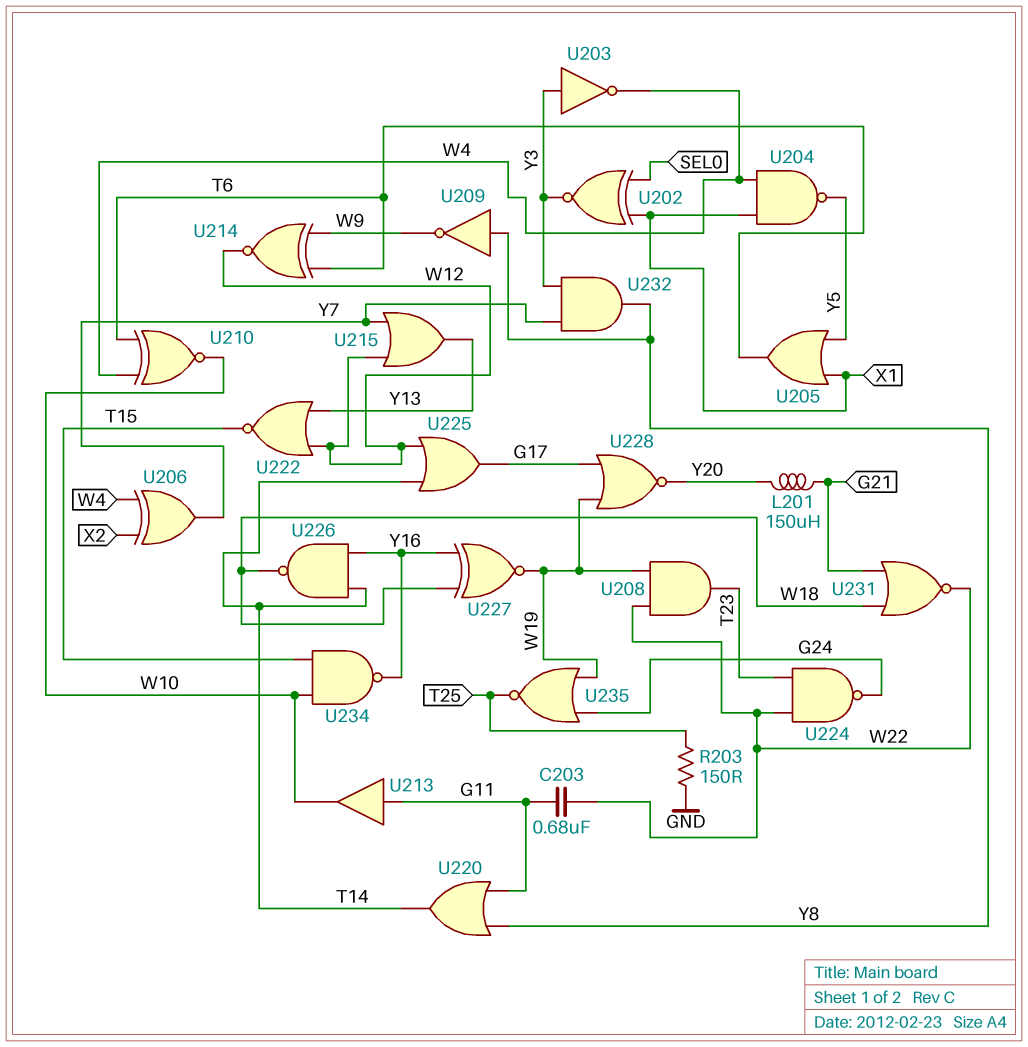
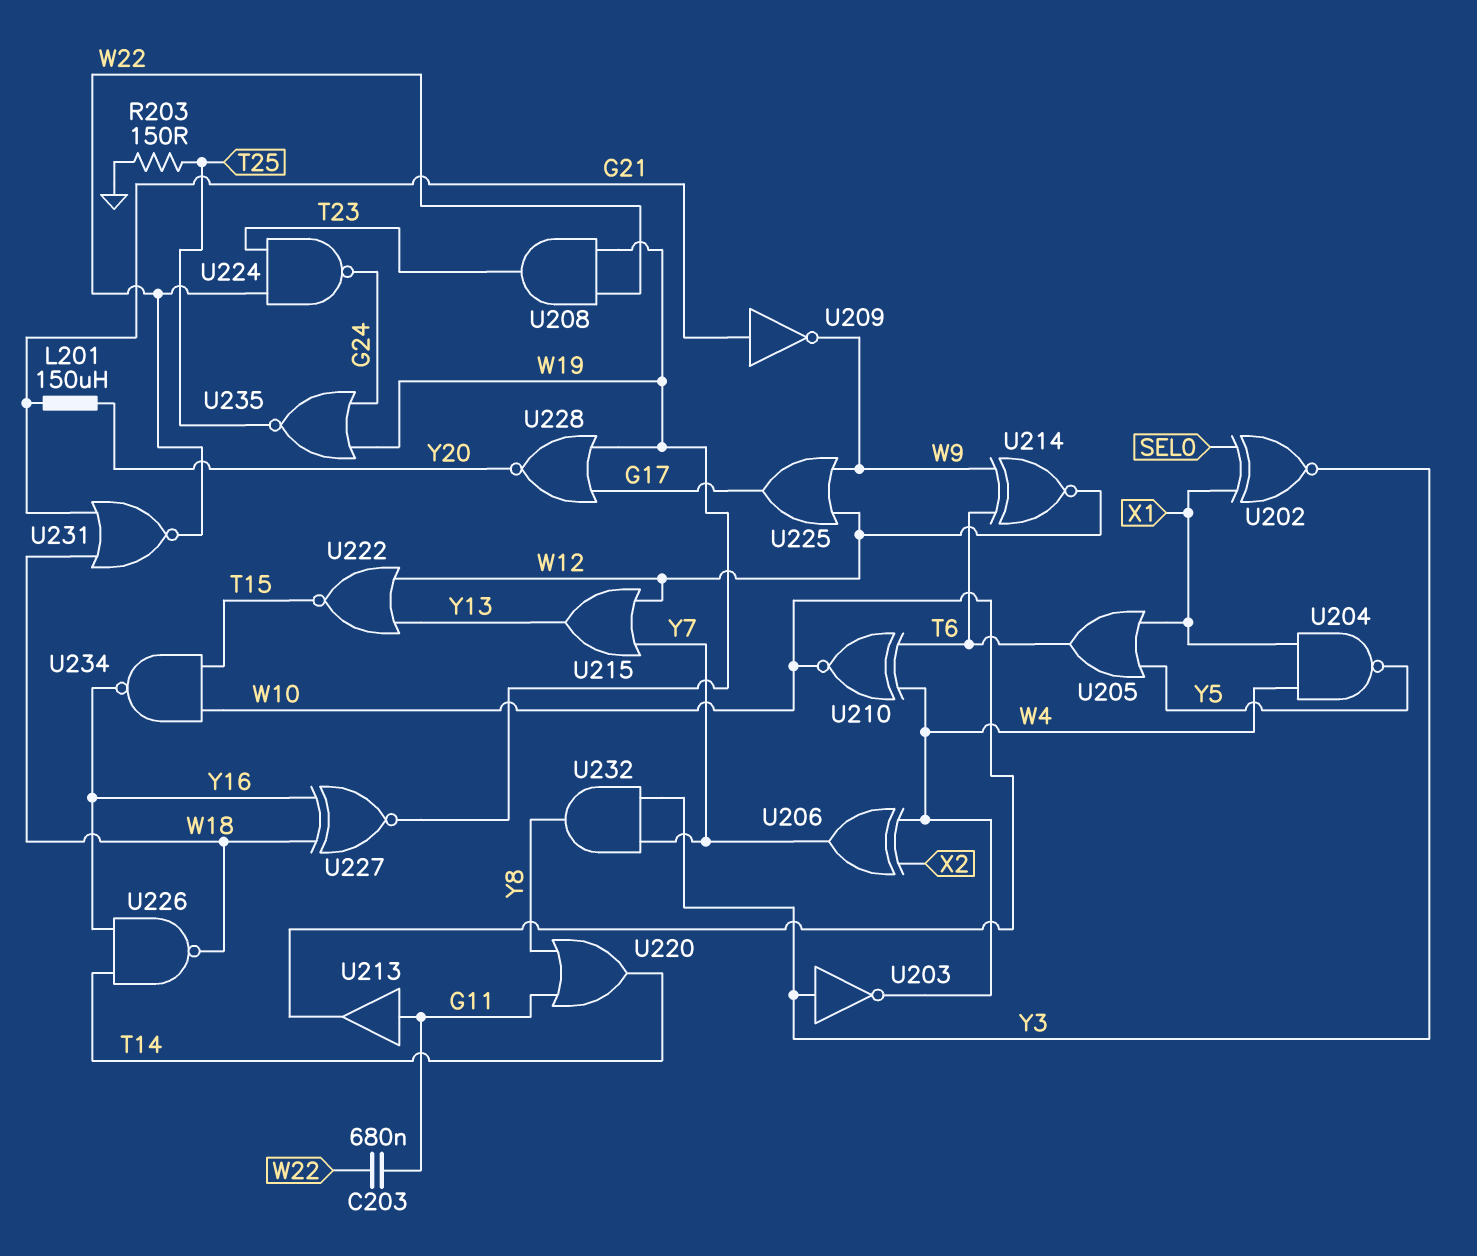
U209: NOT (in Y8, out W9) -> NOT (in G21, out W9)
U225: OR (in T14, in W12, out G17) -> OR (in W9, in W12, out G17)

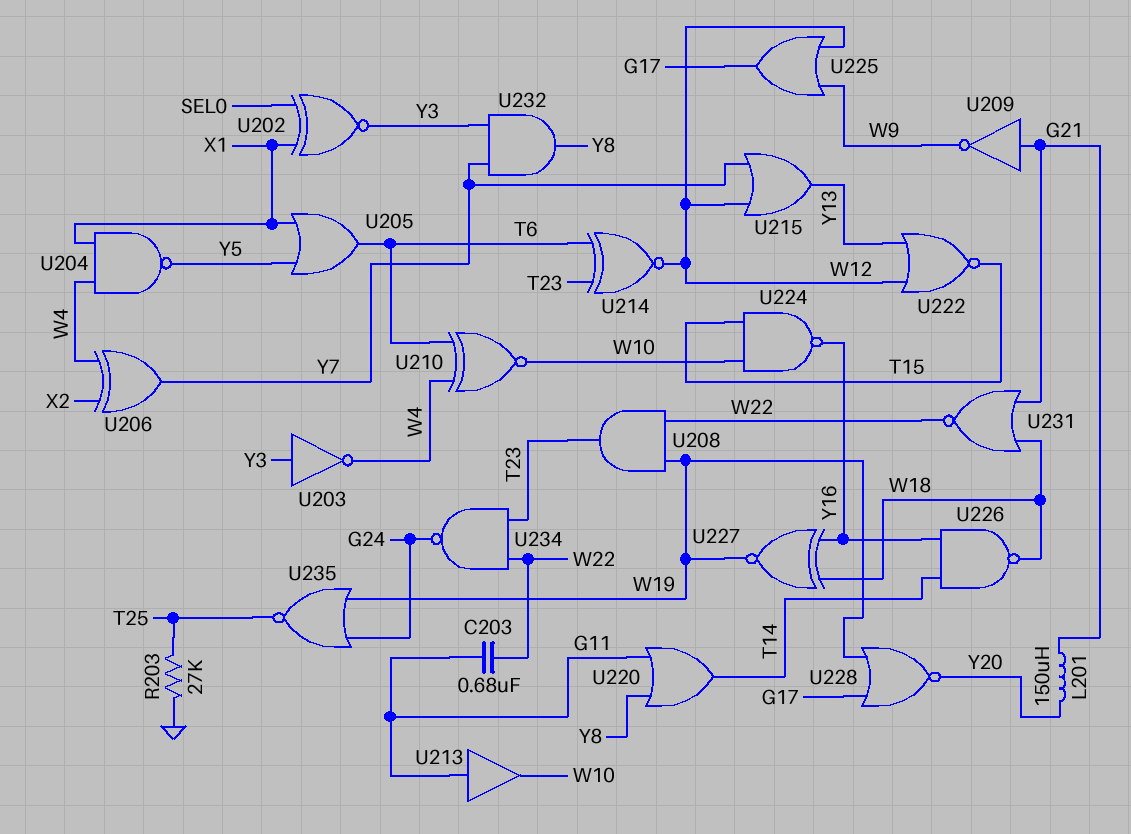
R203: 150 (GND, T25) -> 27k (GND, T25)
U214: XNOR (in T6, in W9, out W12) -> XNOR (in T6, in T23, out W12)
U224: NAND (in T23, in W22, out G24) -> NAND (in T15, in W10, out Y16)
U234: NAND (in T15, in W10, out Y16) -> NAND (in T23, in W22, out G24)

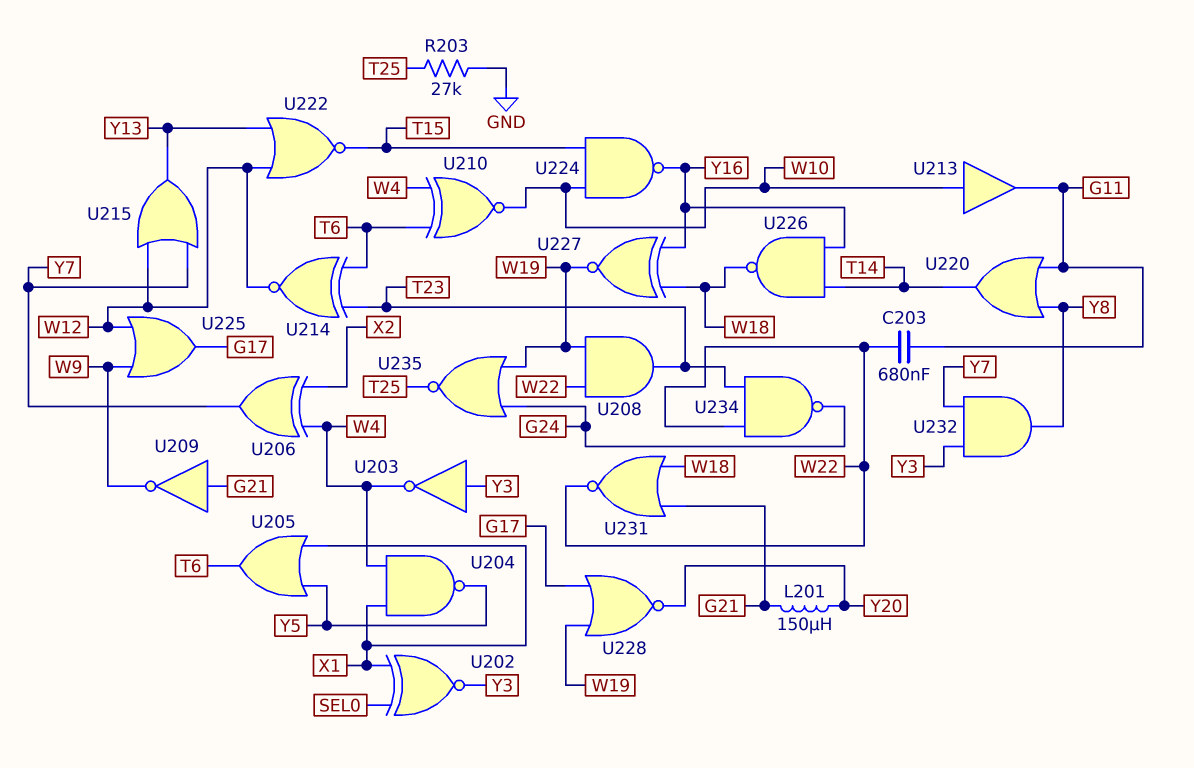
U213: buffer (in G11, out W10) -> buffer (in W10, out G11)

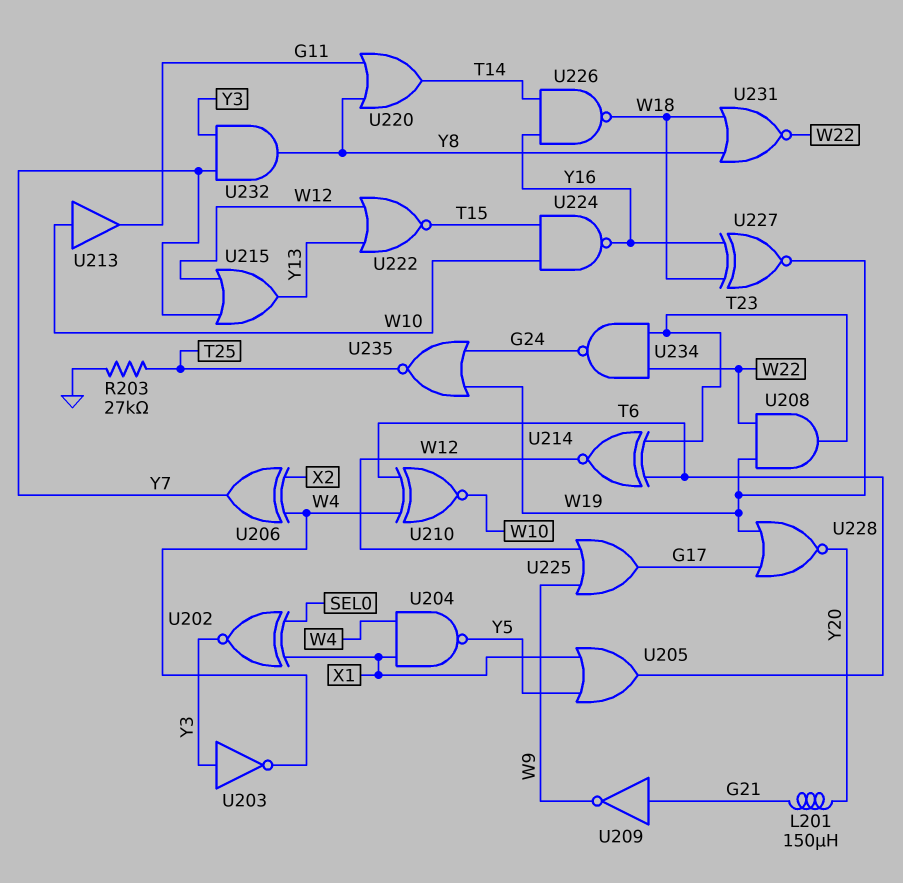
C203: 680nF (G11, W22) -> none
U231: NOR (in G21, in W18, out W22) -> NOR (in W18, in Y8, out W22)

